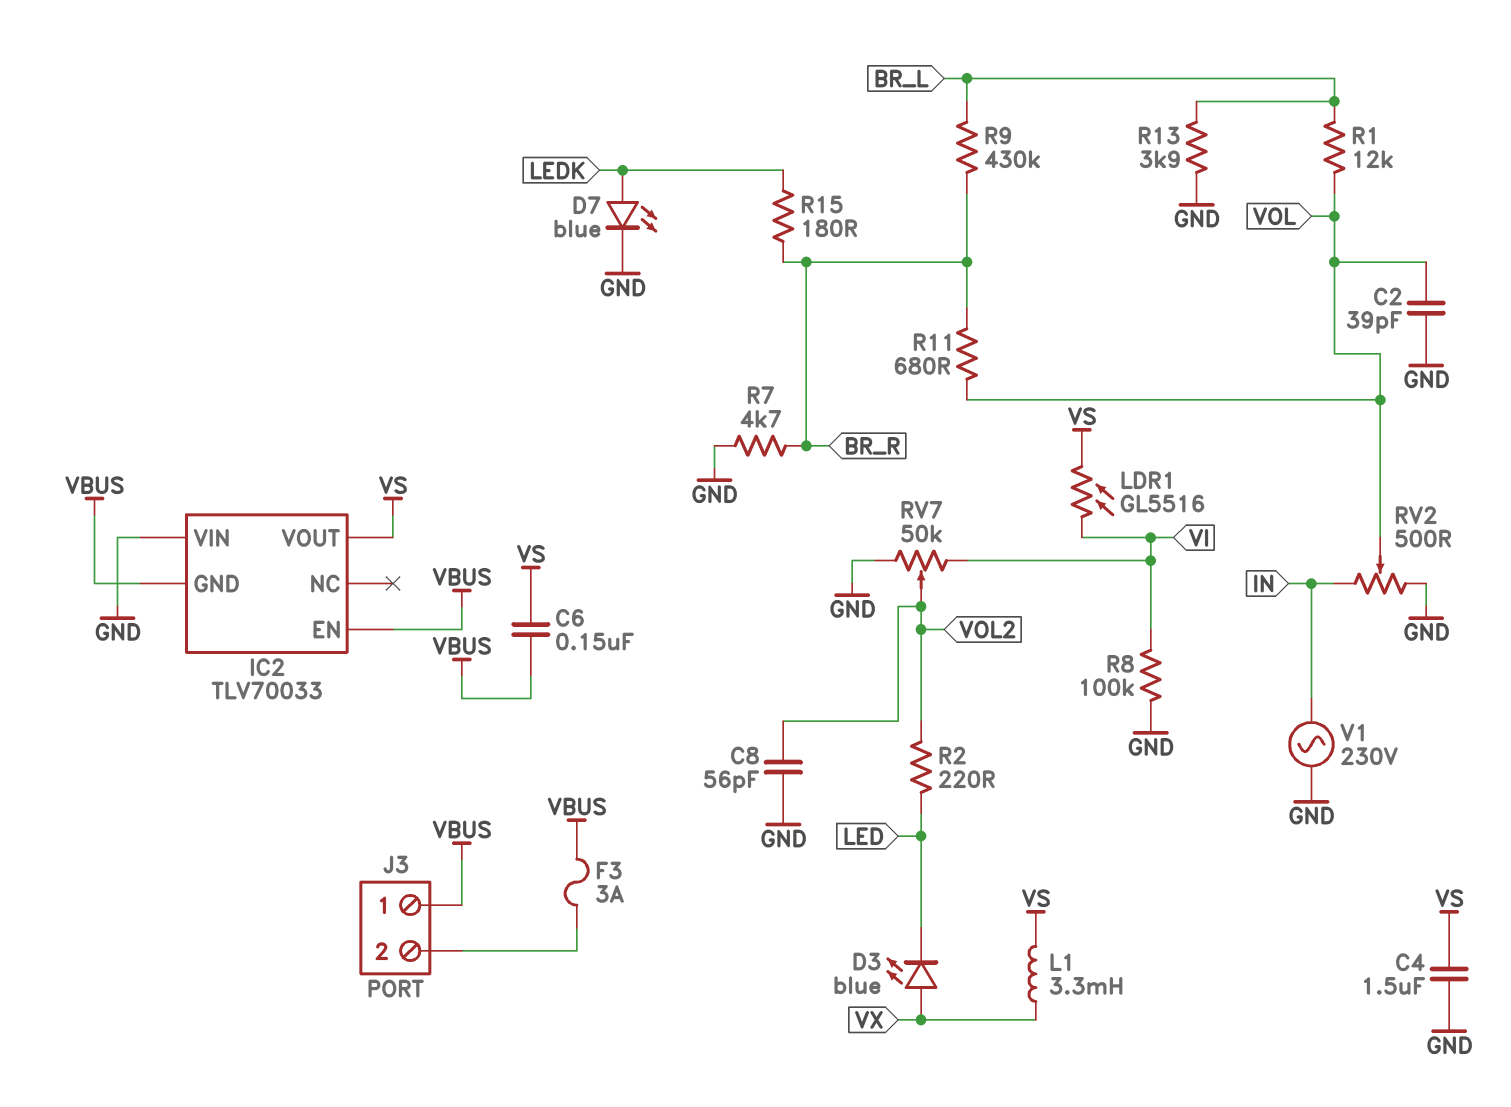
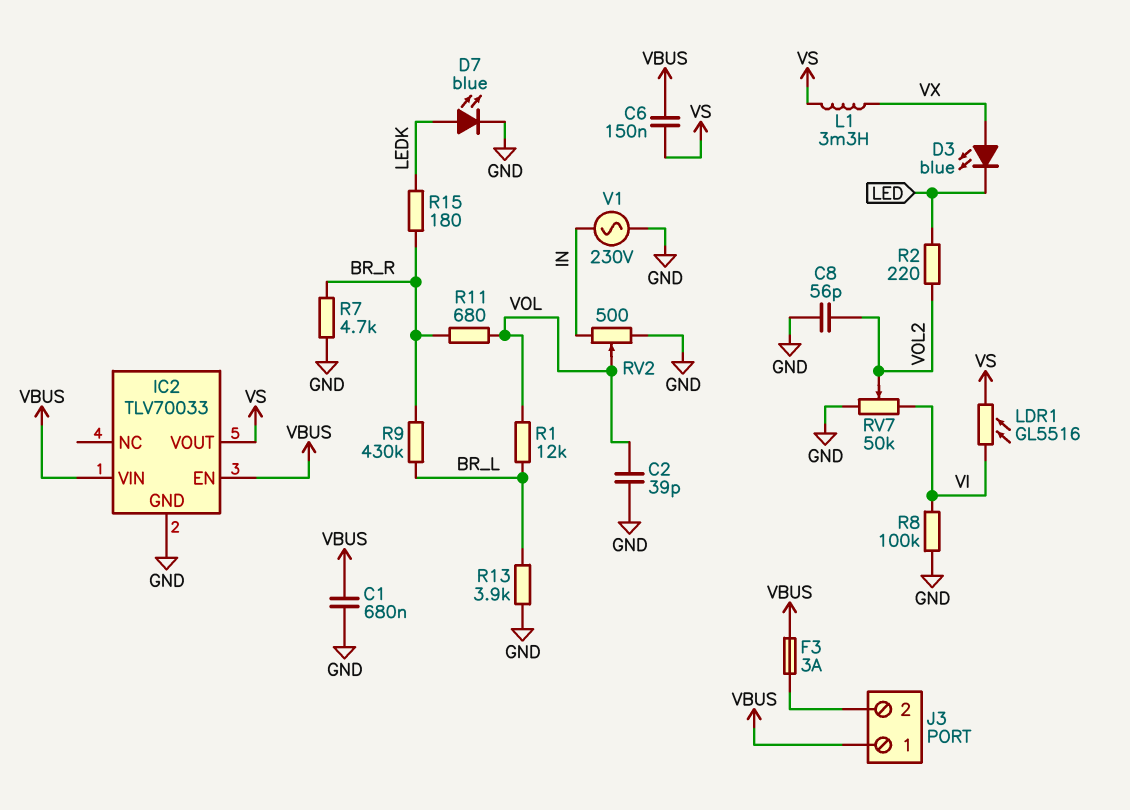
C1: none -> 680nF (GND, VBUS)
C4: 1.5uF (GND, VS) -> none
IC2 pin GND: VBUS -> GND
IC2 pin VIN: GND -> VBUS

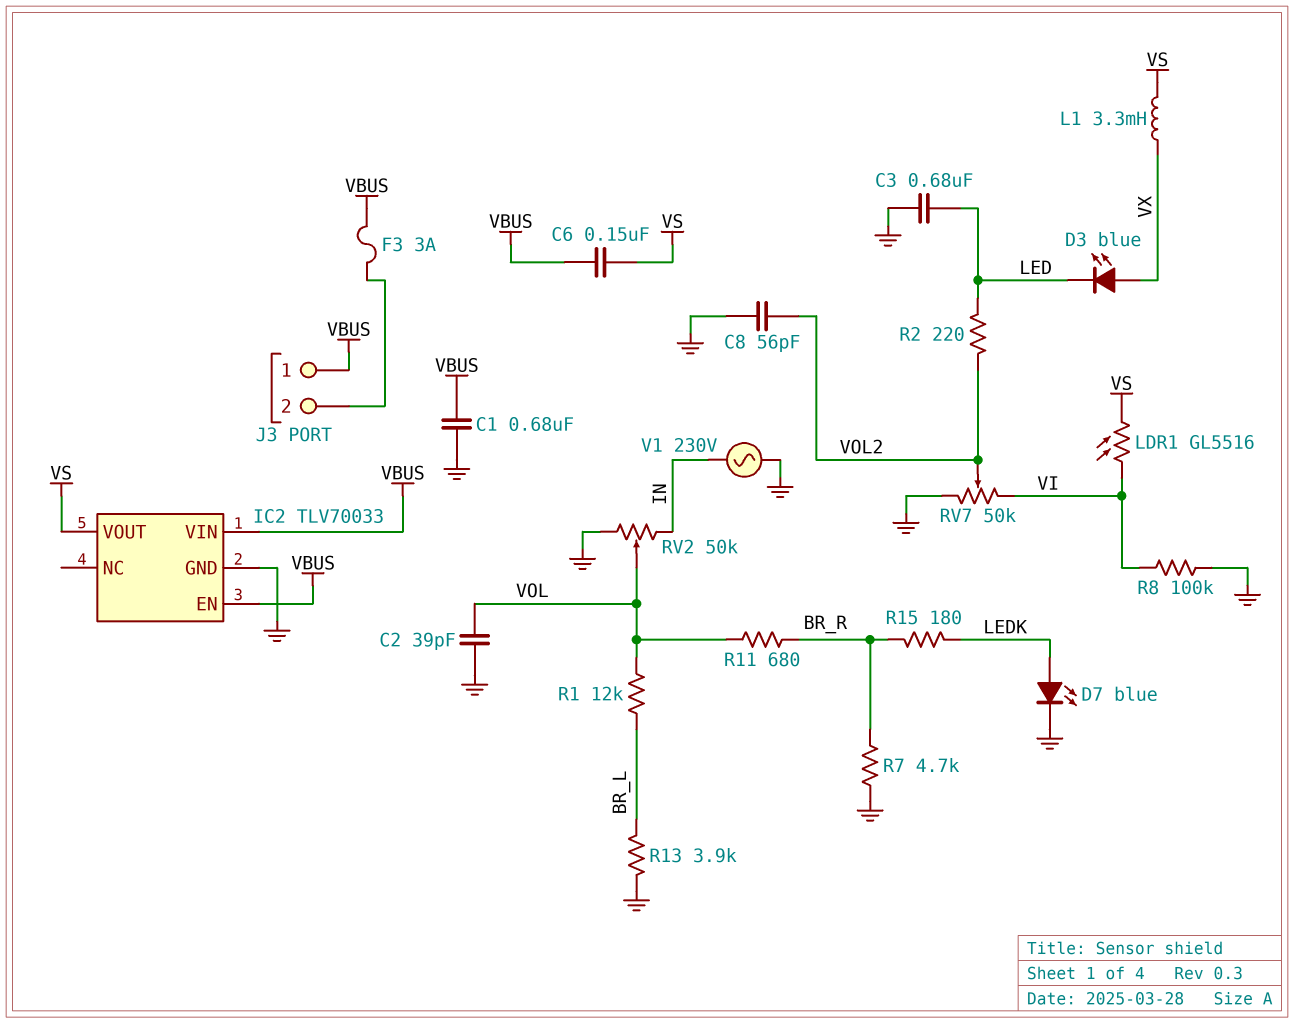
C3: none -> 680nF (GND, LED)
R9: 430k (BR_L, BR_R) -> none
RV2: 500 (GND, IN, wiper VOL) -> 50k (GND, IN, wiper VOL)

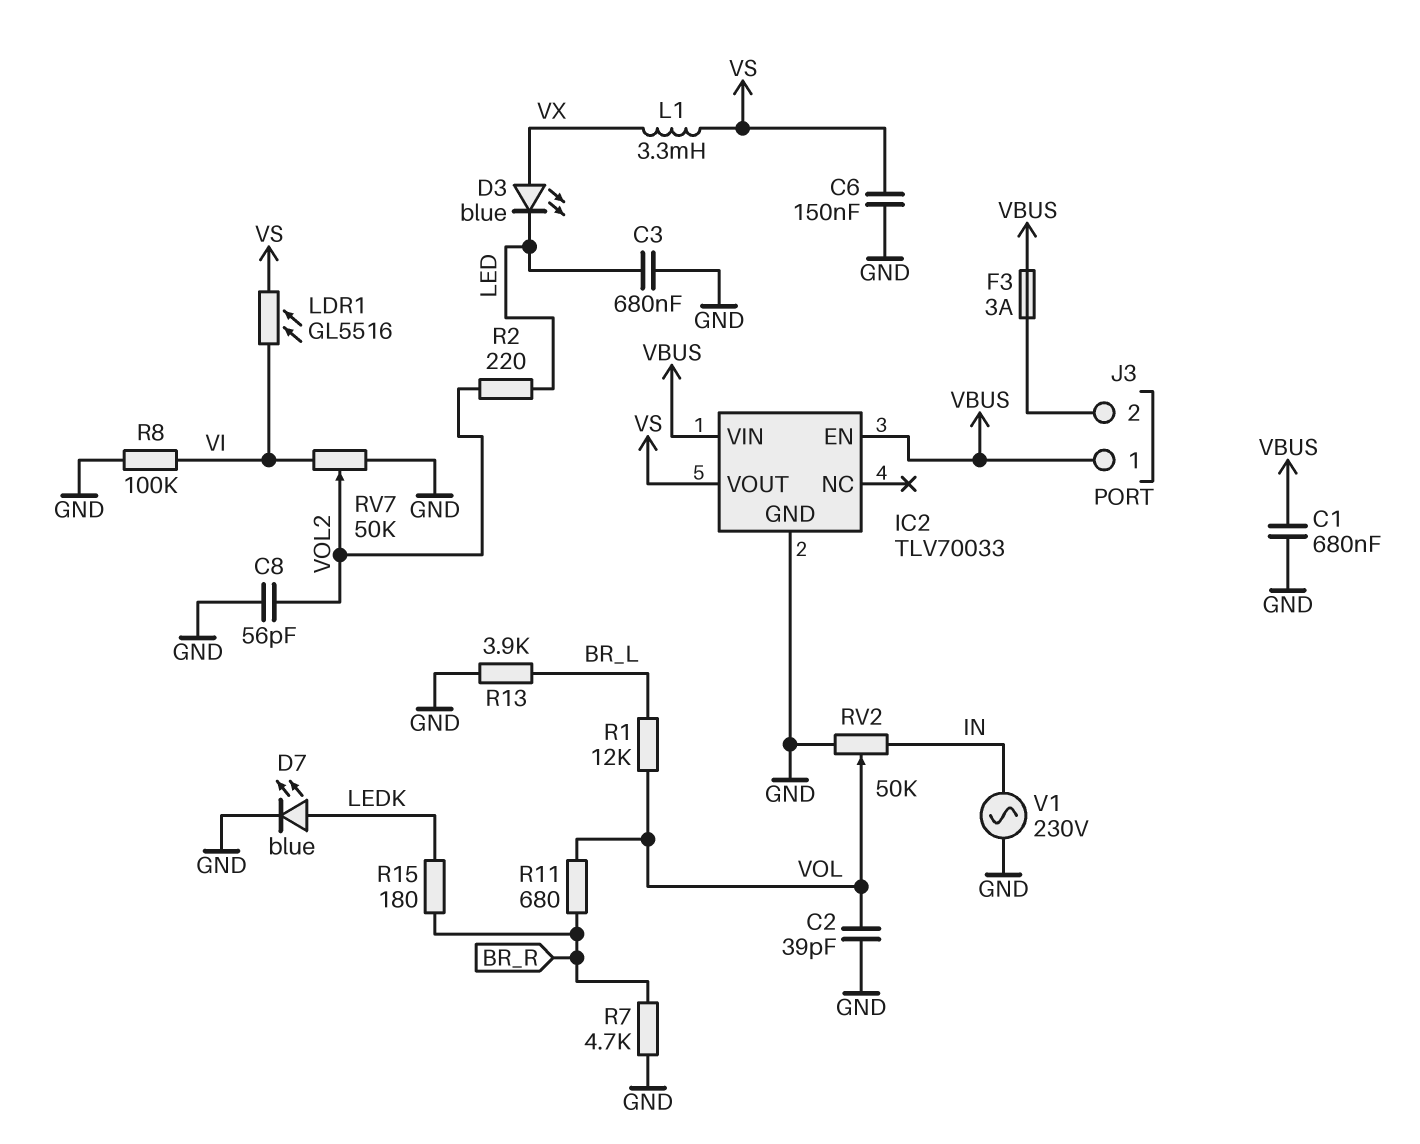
C6: 150nF (VBUS, VS) -> 150nF (GND, VS)

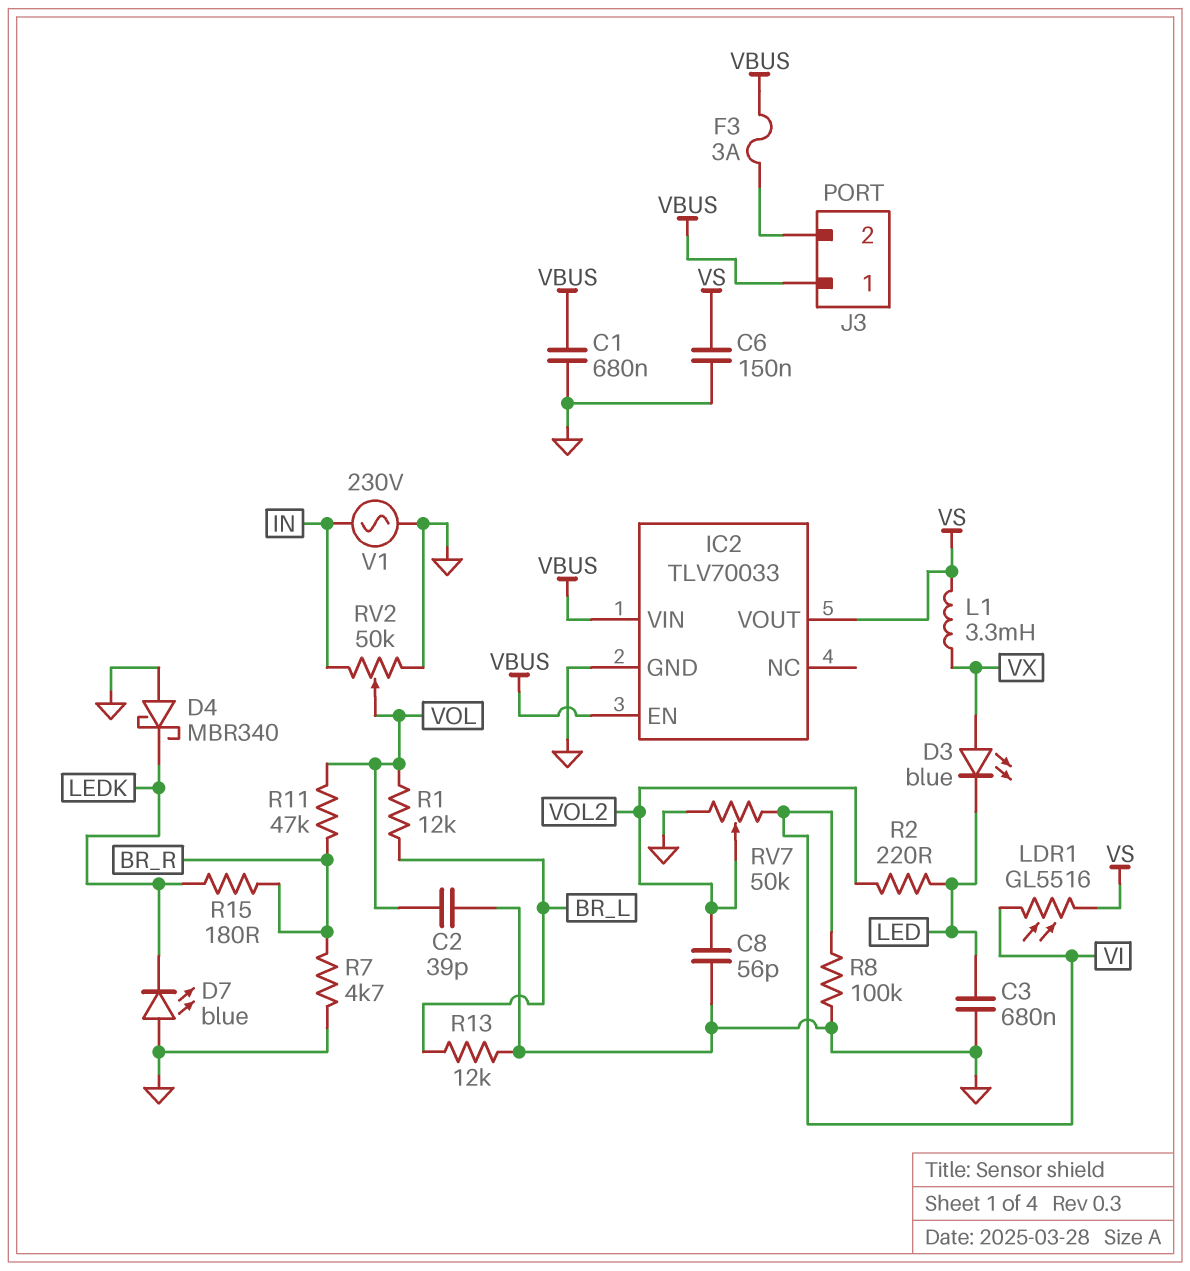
D4: none -> schottky MBR340 (A GND, K LEDK)
D7: LED blue (A LEDK, K GND) -> LED blue (A GND, K LEDK)
R11: 680 (BR_R, VOL) -> 47k (BR_R, VOL)
R13: 3.9k (BR_L, GND) -> 12k (BR_L, GND)

